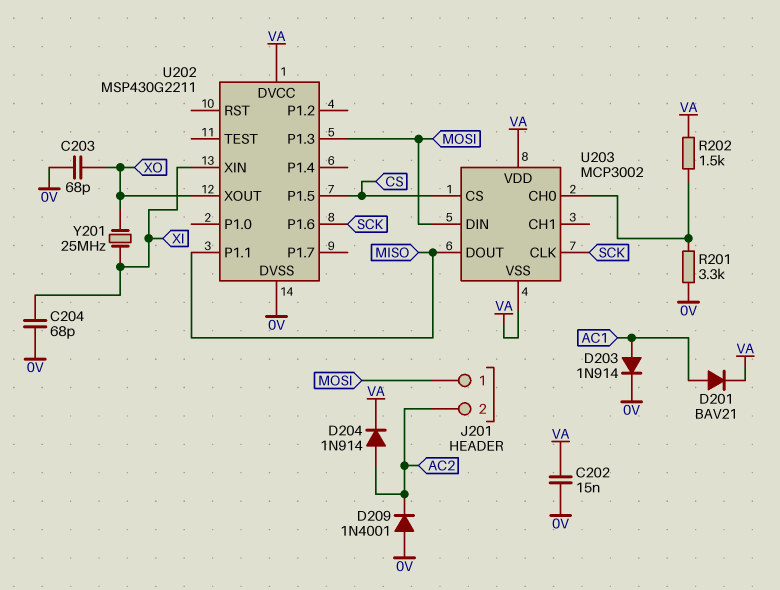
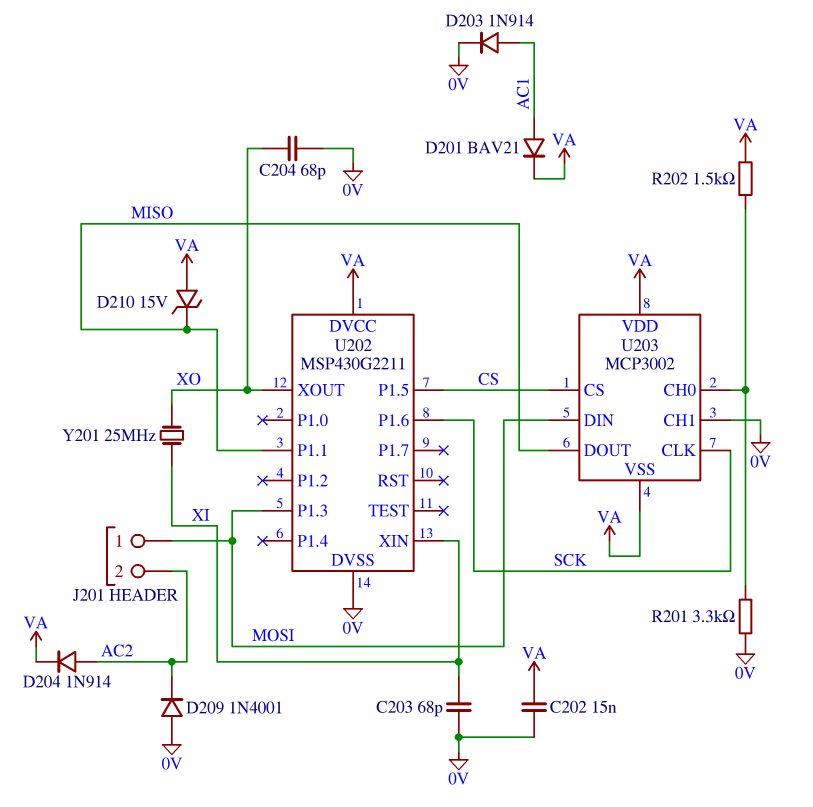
C203: 68pF (0V, XO) -> 68pF (0V, XI)
C204: 68pF (0V, XI) -> 68pF (0V, XO)
D210: none -> zener 15V (A VA, K MISO)
U203 pin CH1: none -> 0V

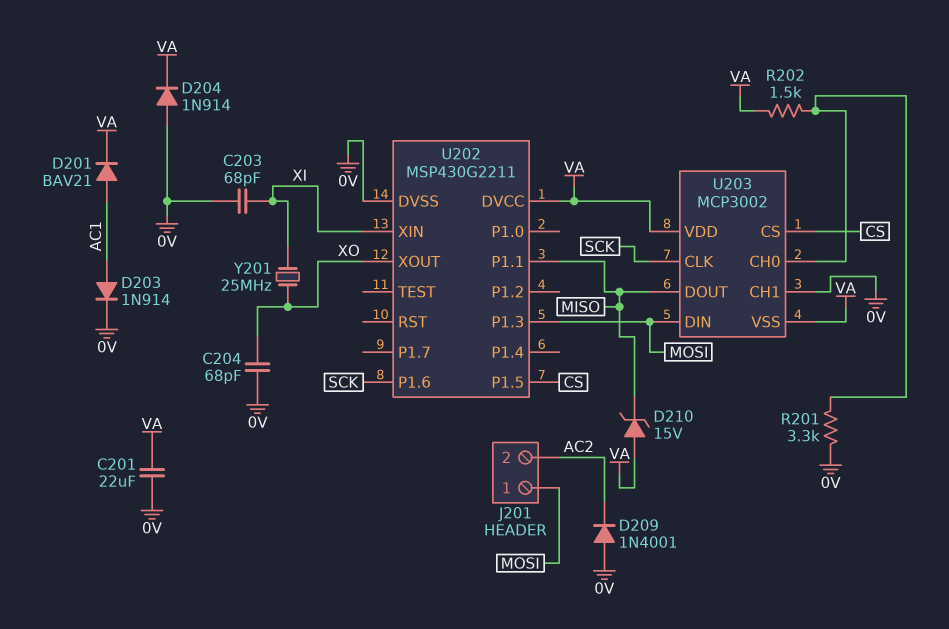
C201: none -> 22uF (0V, VA)
C202: 15nF (0V, VA) -> none
D204: diode 1N914 (A AC2, K VA) -> diode 1N914 (A 0V, K VA)

